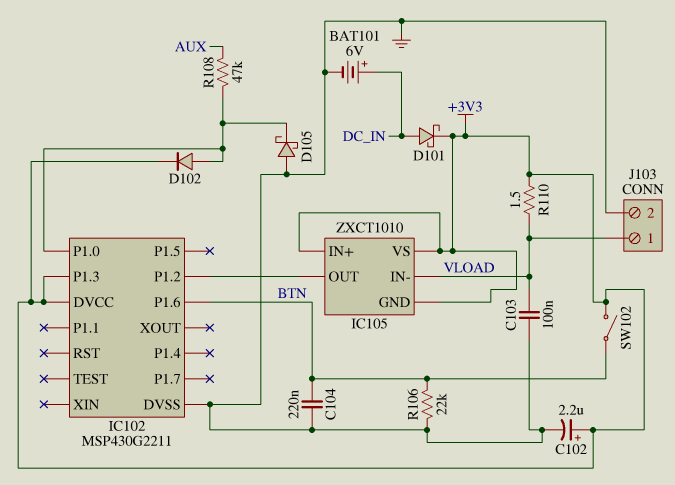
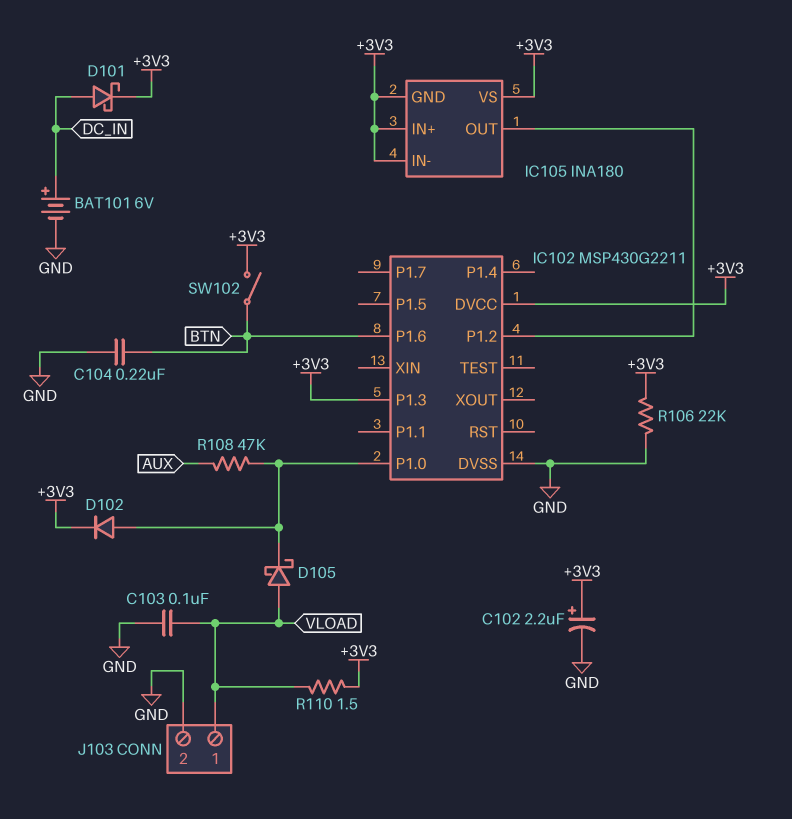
D105: schottky (A GND, K IC102/P1.0) -> schottky (A VLOAD, K IC102/P1.0)
IC105: ZXCT1010 -> INA180
IC105 pin IN-: VLOAD -> +3V3
R106: 22k (BTN, GND) -> 22k (+3V3, GND)

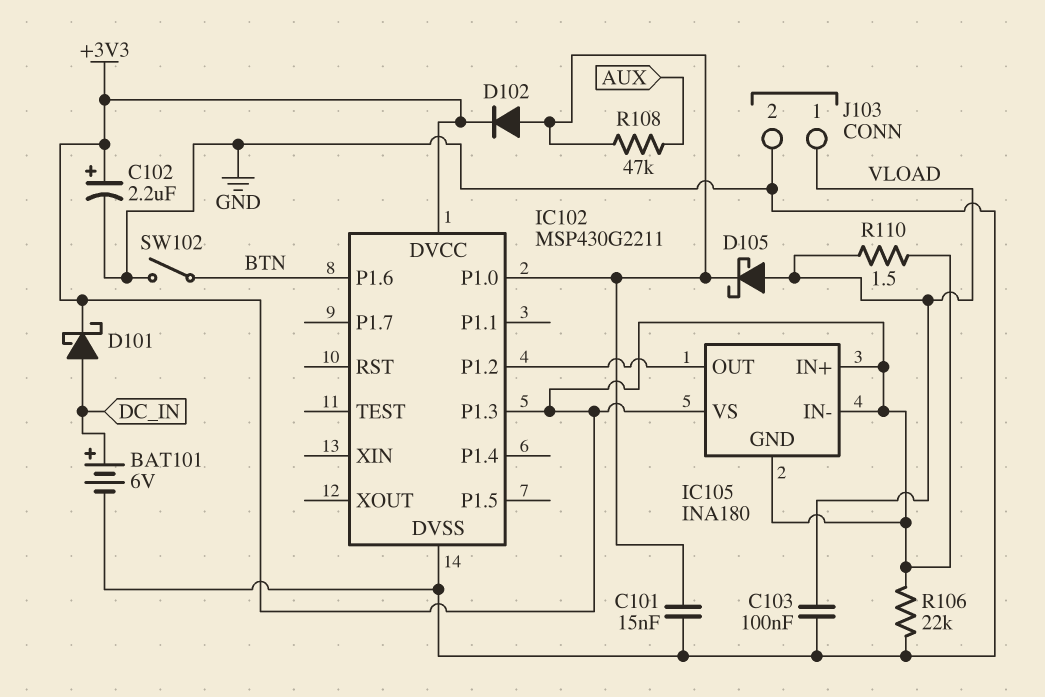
C101: none -> 15nF (GND, IC102/P1.0)
C104: 220nF (BTN, GND) -> none
SW102: switch (+3V3, BTN) -> switch (BTN, GND)

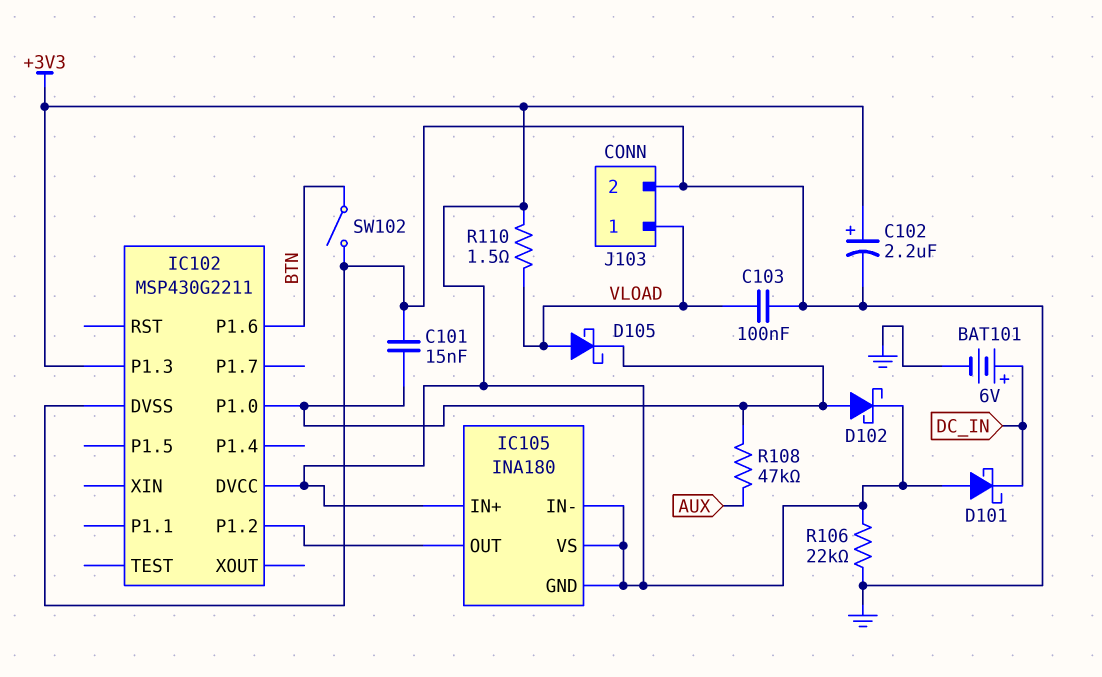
D101: schottky (A DC_IN, K +3V3) -> schottky (A +3V3, K DC_IN)
D102: diode (A IC102/P1.0, K +3V3) -> schottky (A IC102/P1.0, K +3V3)

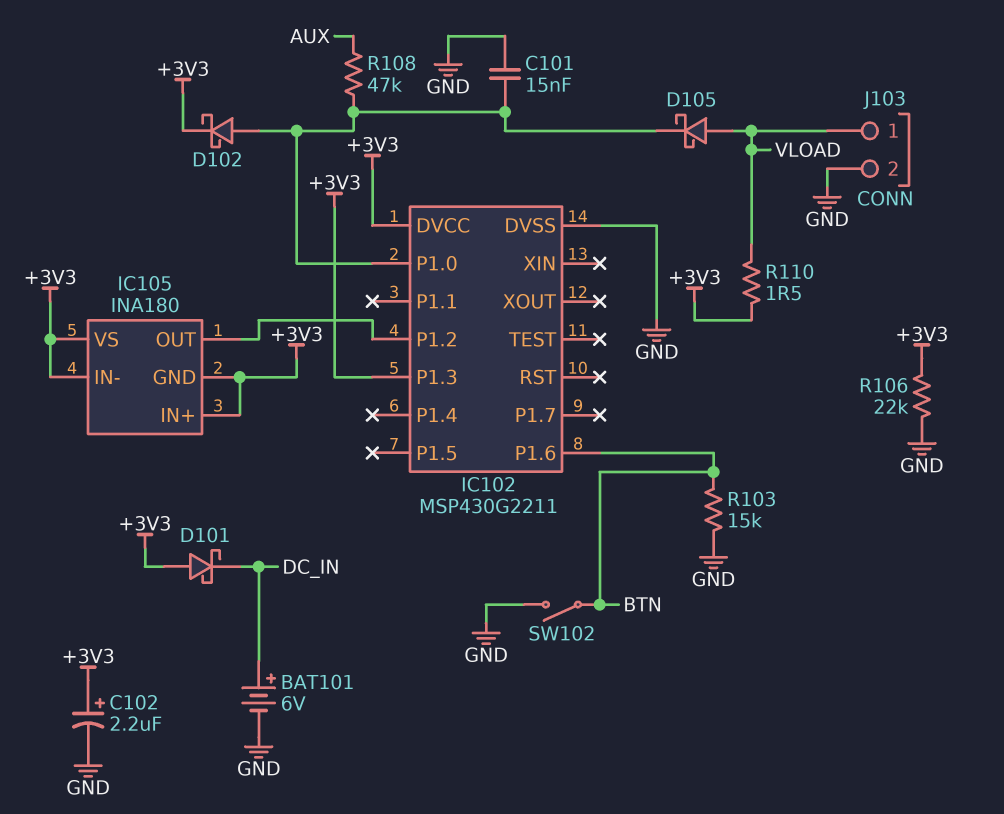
C103: 100nF (GND, VLOAD) -> none
R103: none -> 15k (BTN, GND)

